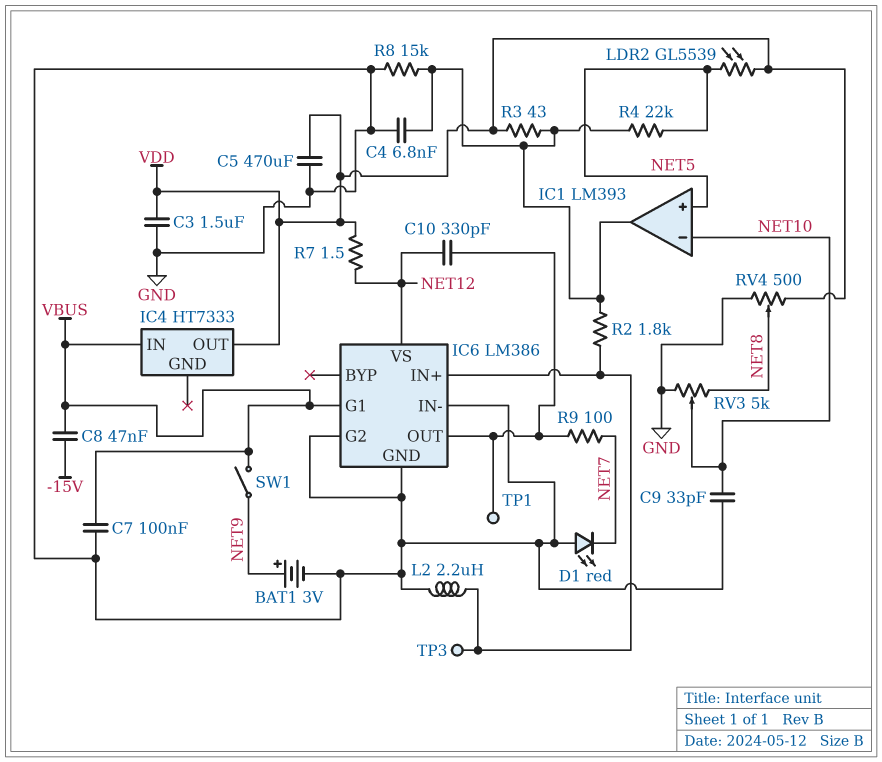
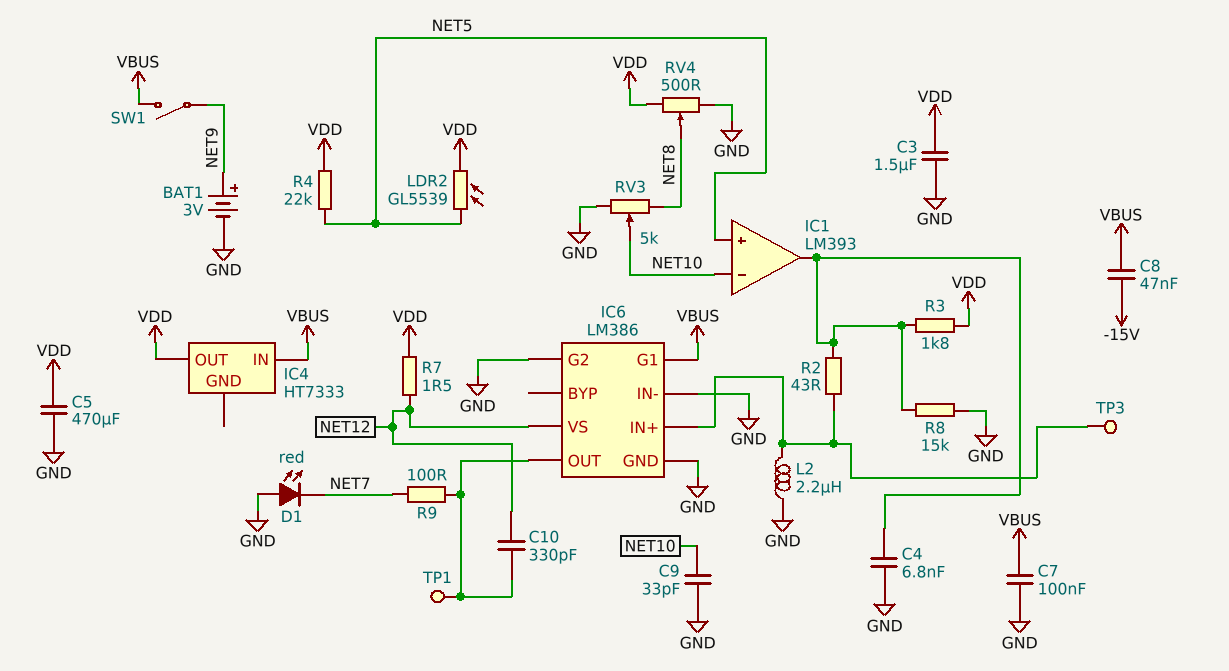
R2: 1.8k (IC1/out, IC6/IN+) -> 43 (IC1/out, IC6/IN+)
R3: 43 (IC1/out, VDD) -> 1.8k (IC1/out, VDD)
R4: 22k (IC1/out, NET5) -> 22k (NET5, VDD)

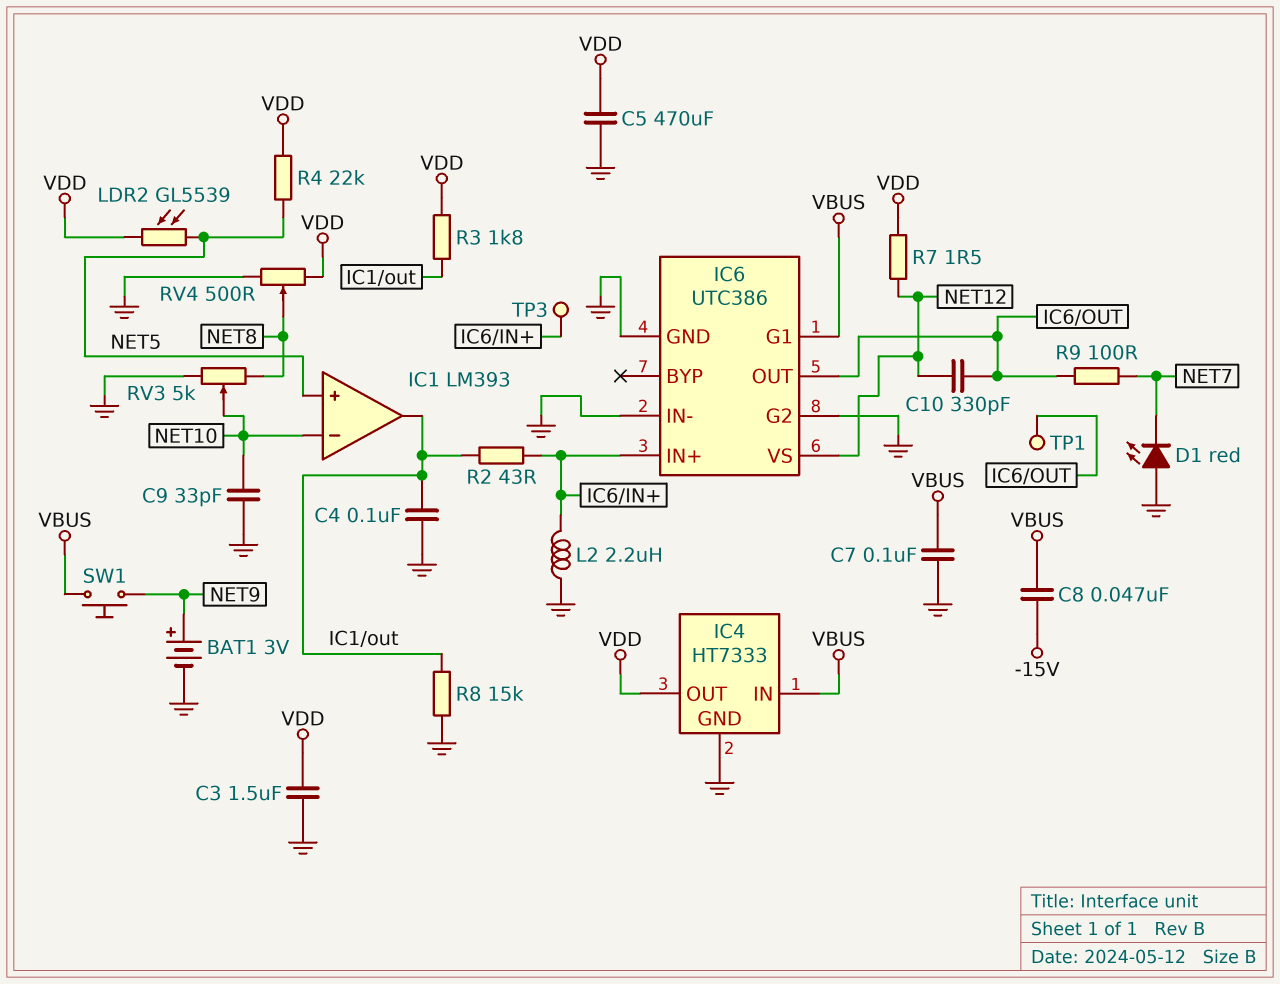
C4: 6.8nF (GND, IC1/out) -> 100nF (GND, IC1/out)
IC4 pin GND: none -> GND
IC6: LM386 -> UTC386
SW1: switch (NET9, VBUS) -> button (NET9, VBUS)

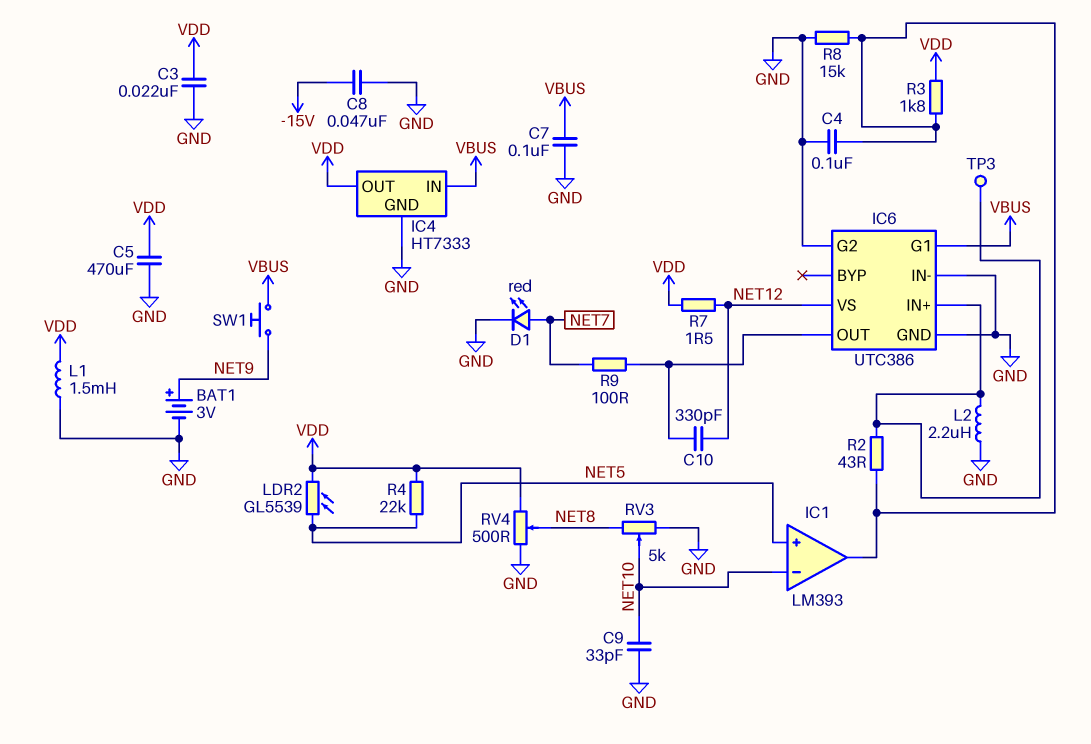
C3: 1.5uF (GND, VDD) -> 22nF (GND, VDD)
C8: 47nF (-15V, VBUS) -> 47nF (-15V, GND)
D1: LED red (A GND, K NET7) -> LED red (A NET7, K GND)
L1: none -> 1.5mH (GND, VDD)
TP1: test point (IC6/OUT) -> none

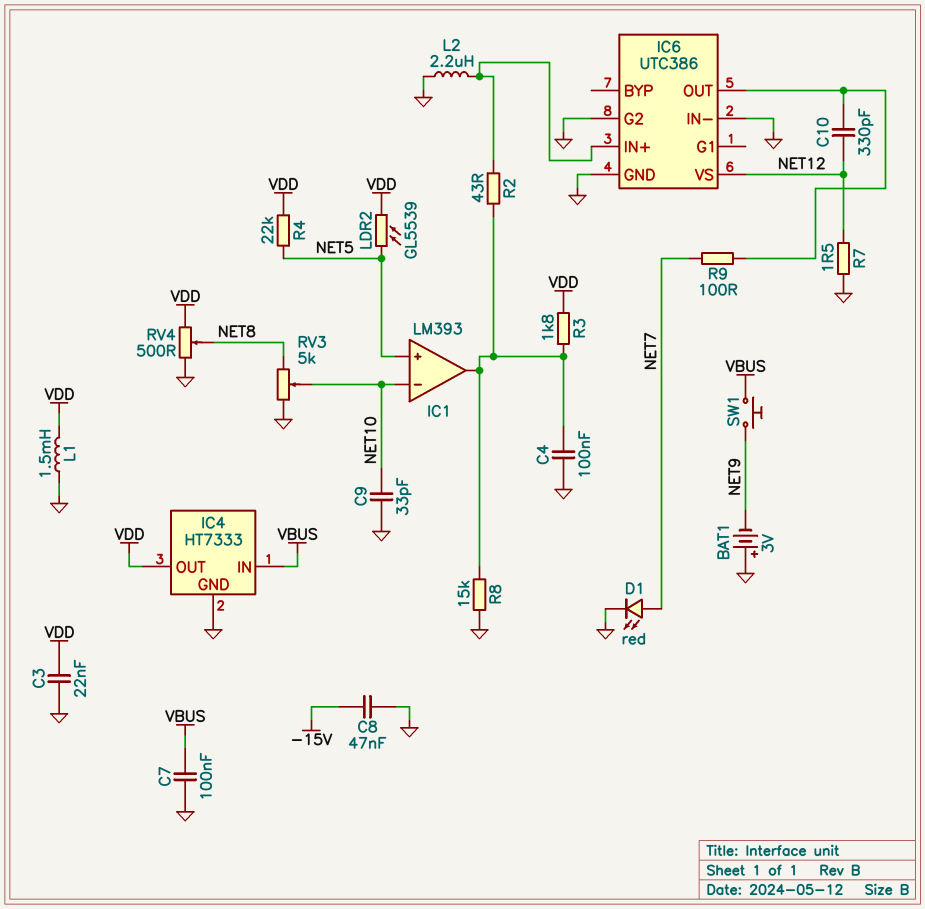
BAT1: 3V (plus NET9, minus GND) -> 3V (plus GND, minus NET9)
C5: 470uF (GND, VDD) -> none
IC6 pin G1: VBUS -> none
R7: 1.5 (NET12, VDD) -> 1.5 (GND, NET12)
TP3: test point (IC6/IN+) -> none

